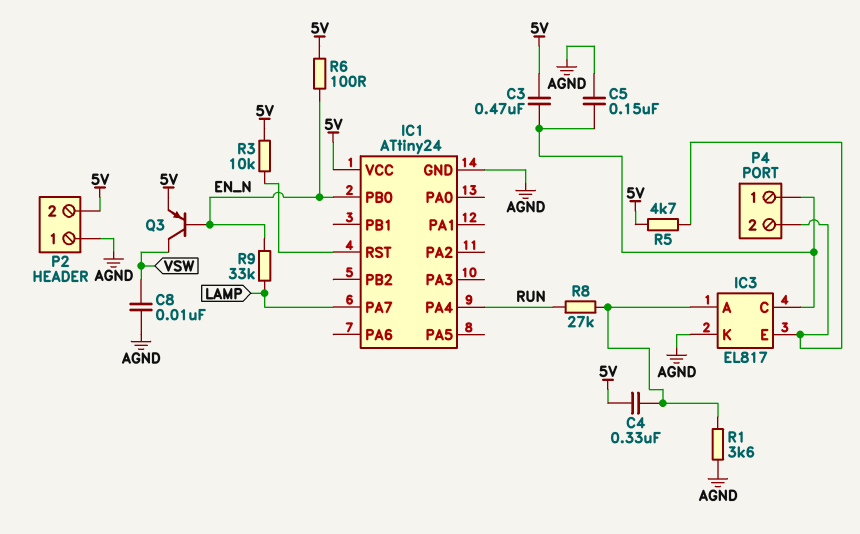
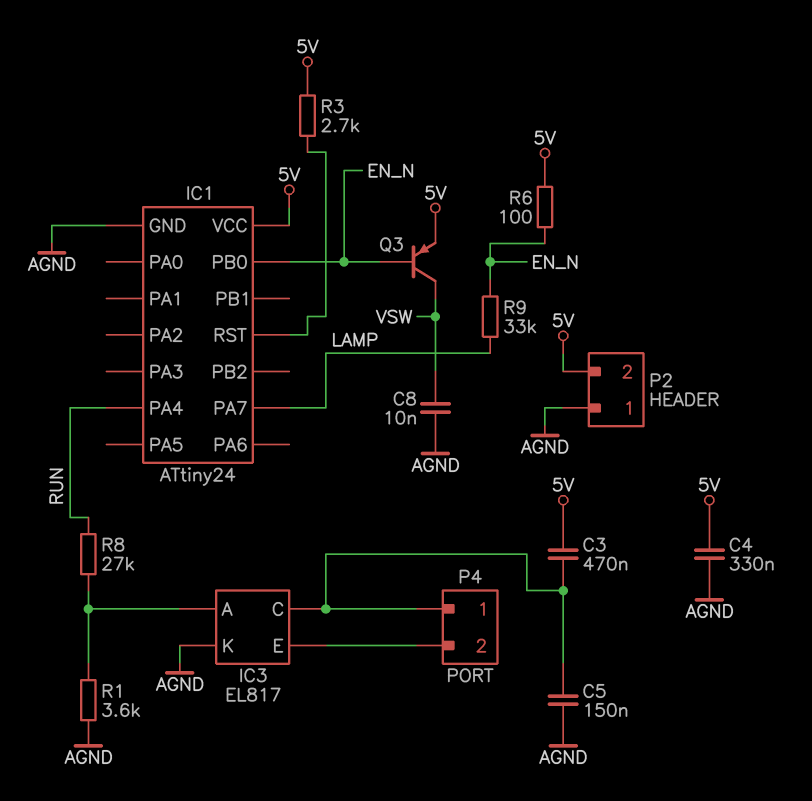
C4: 330nF (5V, IC3/A) -> 330nF (5V, AGND)
R3: 10k (5V, IC1/RST) -> 2.7k (5V, IC1/RST)
R5: 4.7k (5V, IC3/E) -> none

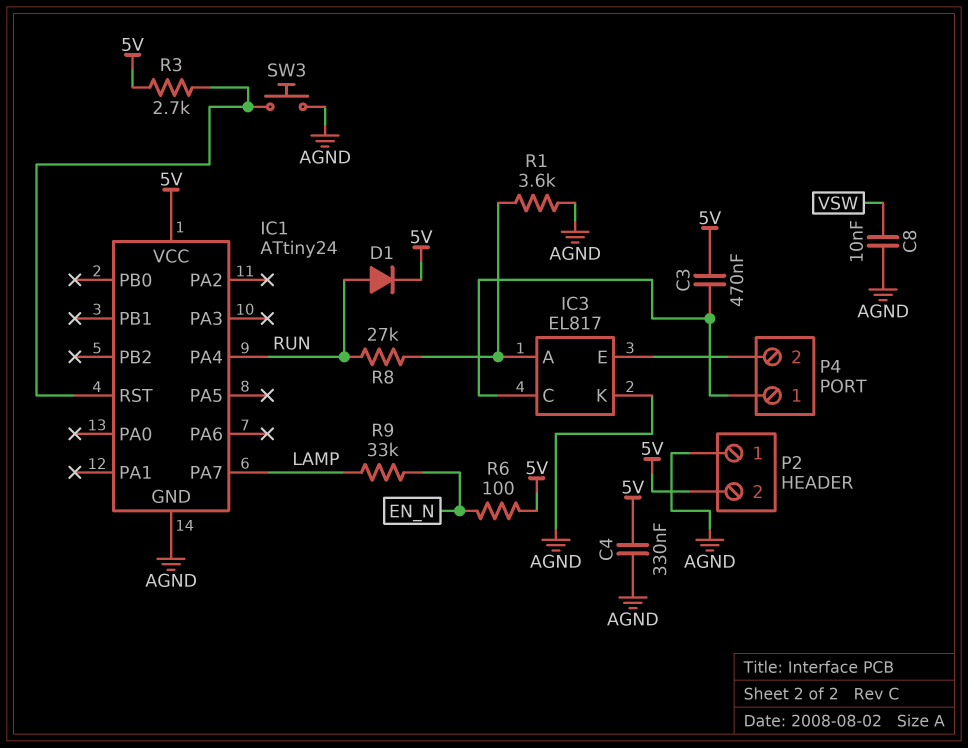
C5: 150nF (AGND, IC3/C) -> none
D1: none -> diode (A RUN, K 5V)
IC1 pin PB0: EN_N -> none
Q3: PNP (B EN_N, C VSW, E 5V) -> none
SW3: none -> button (AGND, IC1/RST)

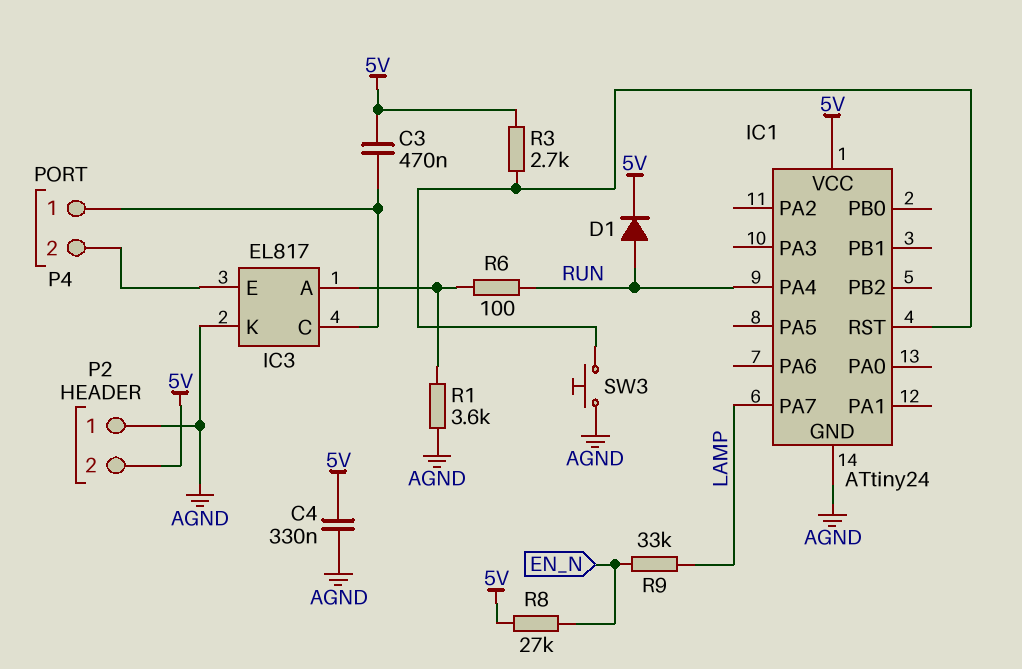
C8: 10nF (AGND, VSW) -> none
R6: 100 (5V, EN_N) -> 100 (IC3/A, RUN)
R8: 27k (IC3/A, RUN) -> 27k (5V, EN_N)

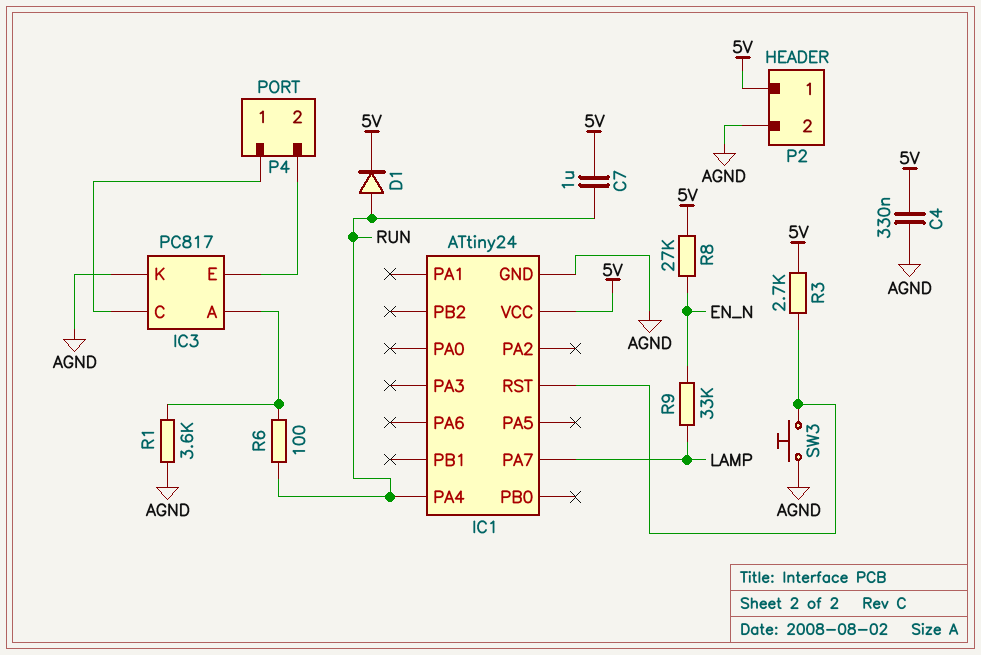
C3: 470nF (5V, IC3/C) -> none
C7: none -> 1uF (5V, RUN)
IC3: EL817 -> PC817
P2 pin 1: AGND -> 5V
P2 pin 2: 5V -> AGND

